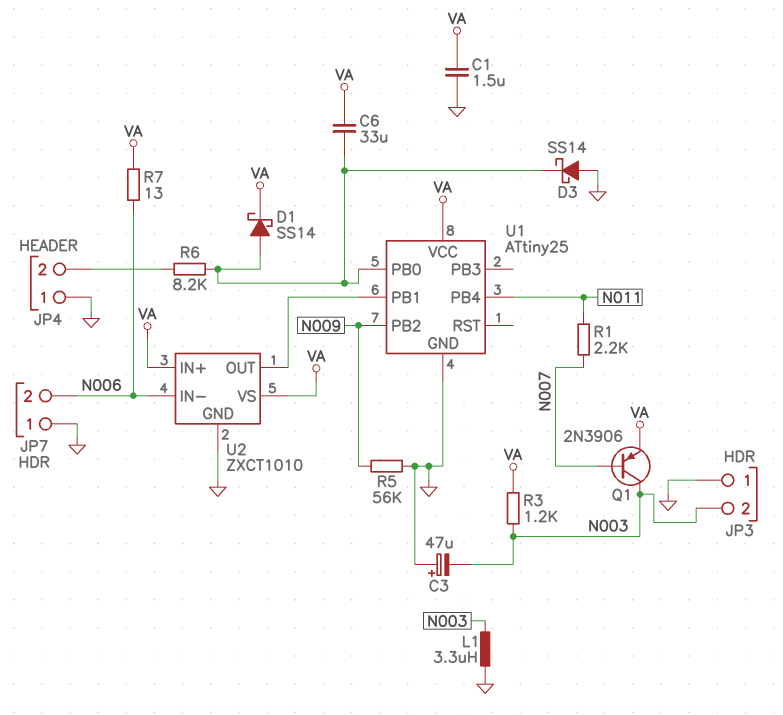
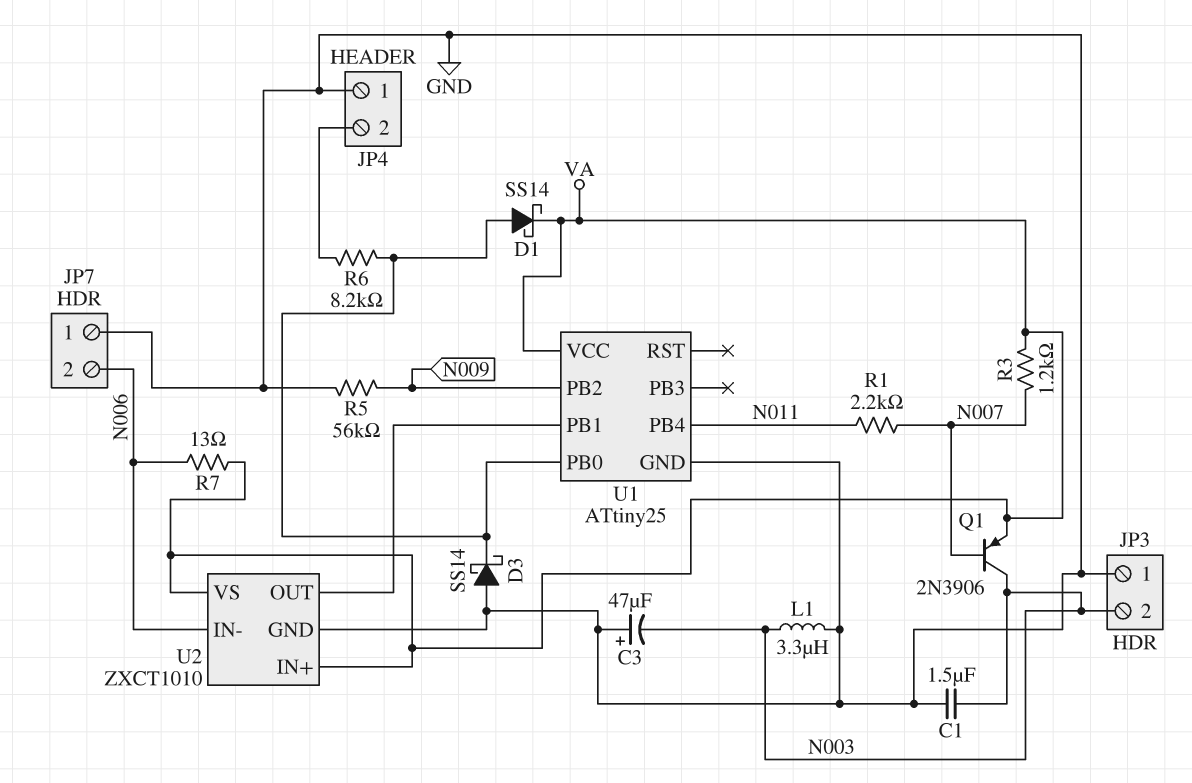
C1: 1.5uF (GND, VA) -> 1.5uF (GND, N003)
C6: 33uF (U1/PB0, VA) -> none
R3: 1.2k (N003, VA) -> 1.2k (N007, VA)

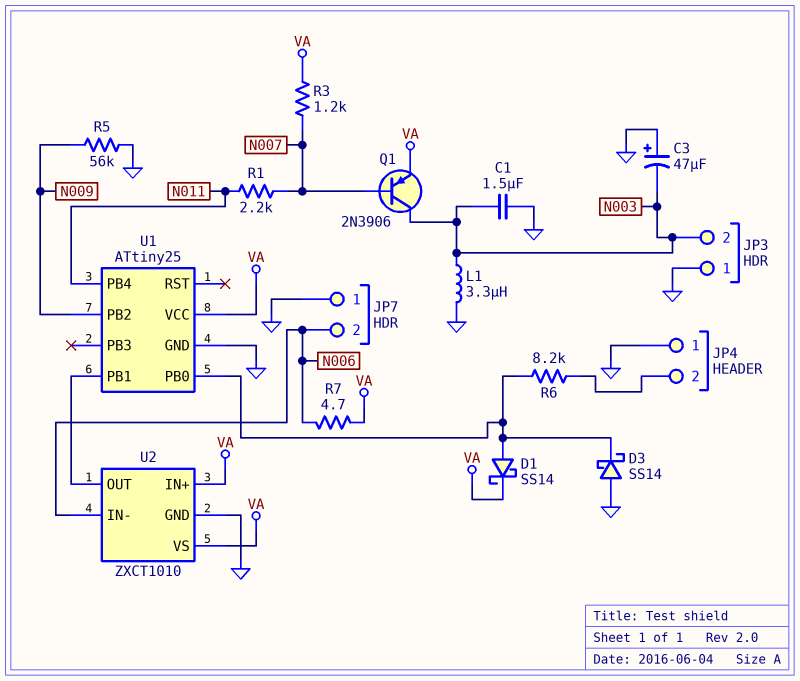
R7: 13 (N006, VA) -> 4.7 (N006, VA)

